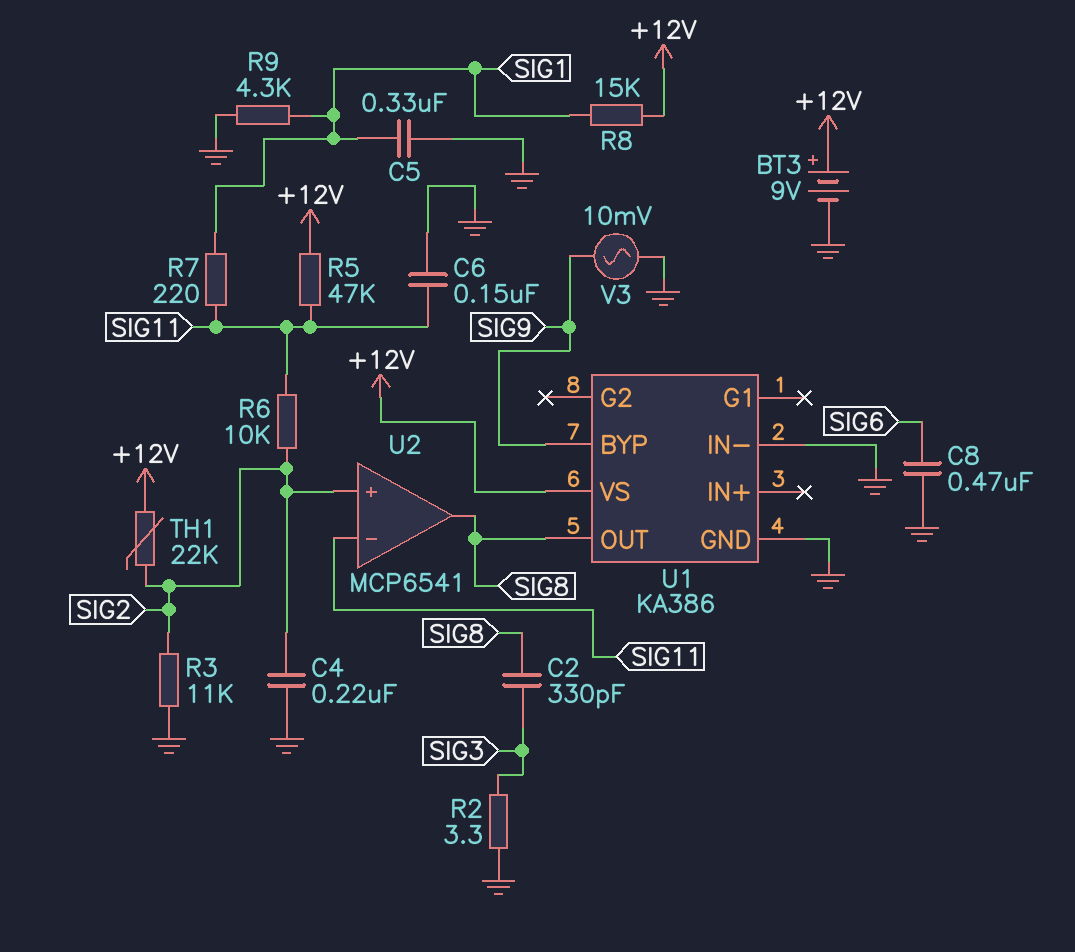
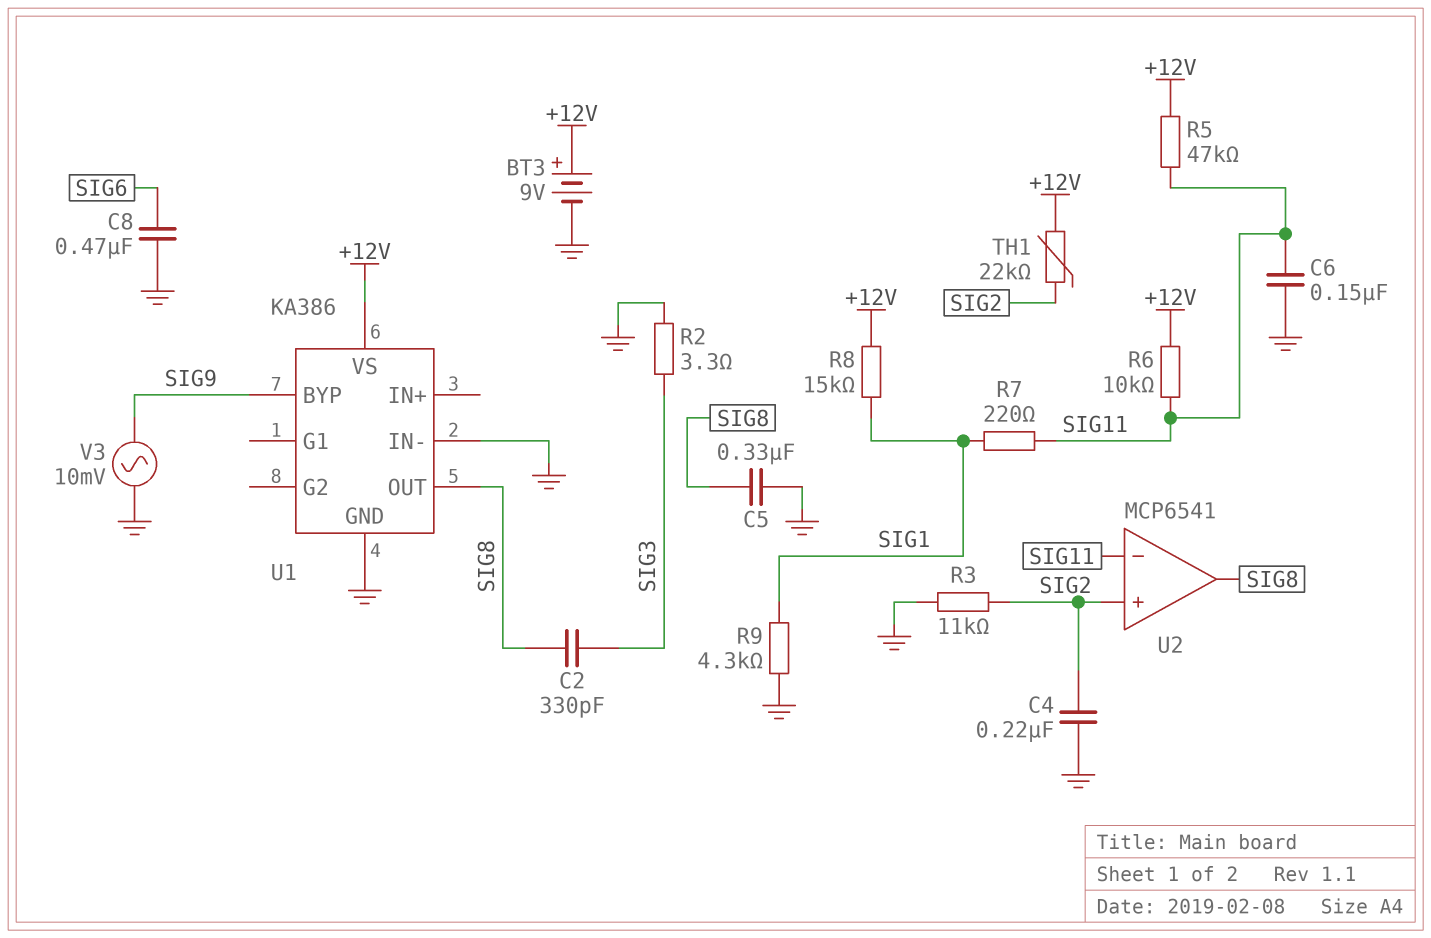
C5: 330nF (GND, SIG1) -> 330nF (GND, SIG8)
R6: 10k (SIG2, SIG11) -> 10k (+12V, SIG11)

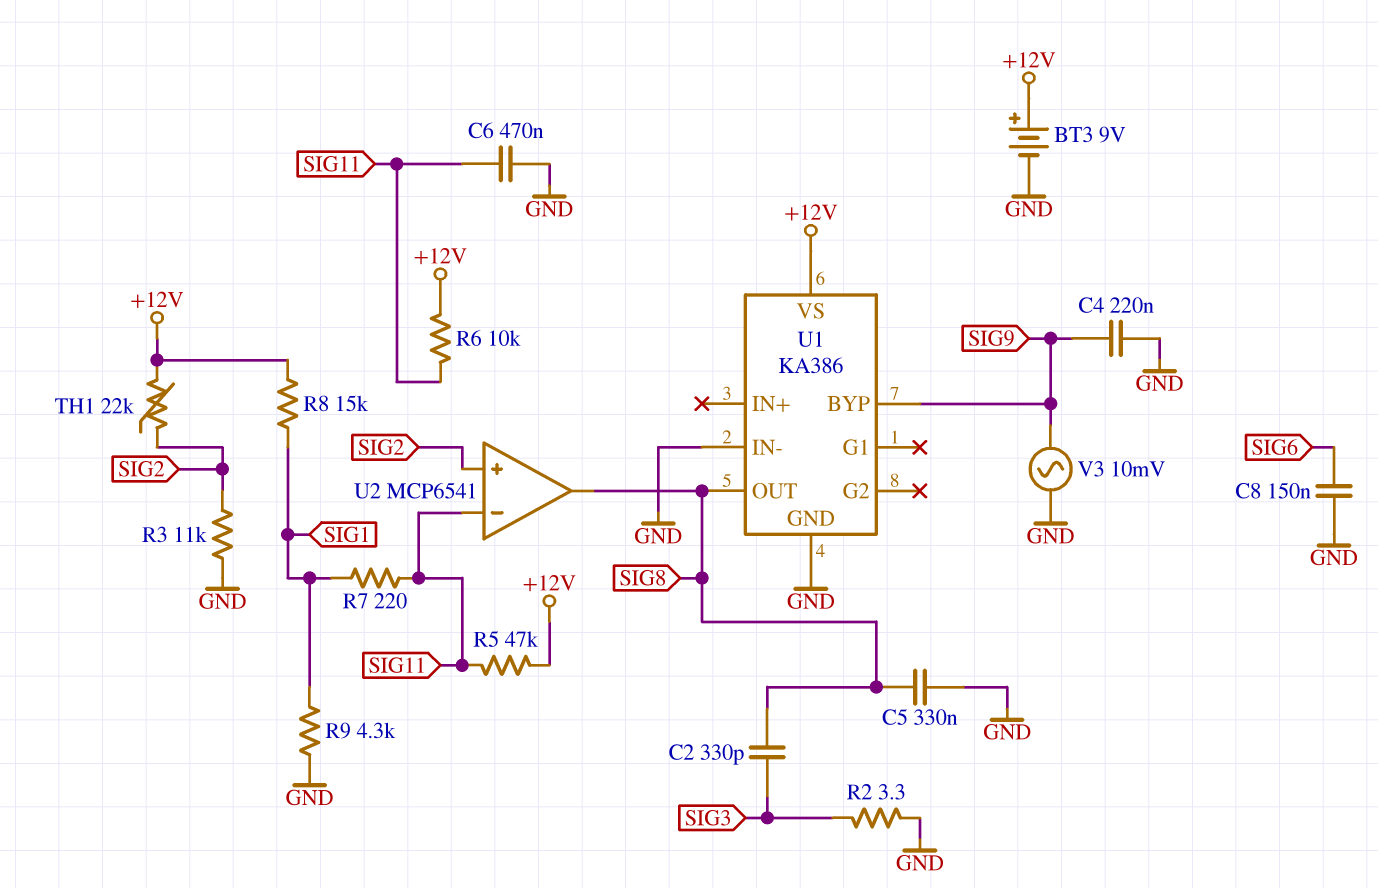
C4: 220nF (GND, SIG2) -> 220nF (GND, SIG9)
C6: 150nF (GND, SIG11) -> 470nF (GND, SIG11)
C8: 470nF (GND, SIG6) -> 150nF (GND, SIG6)

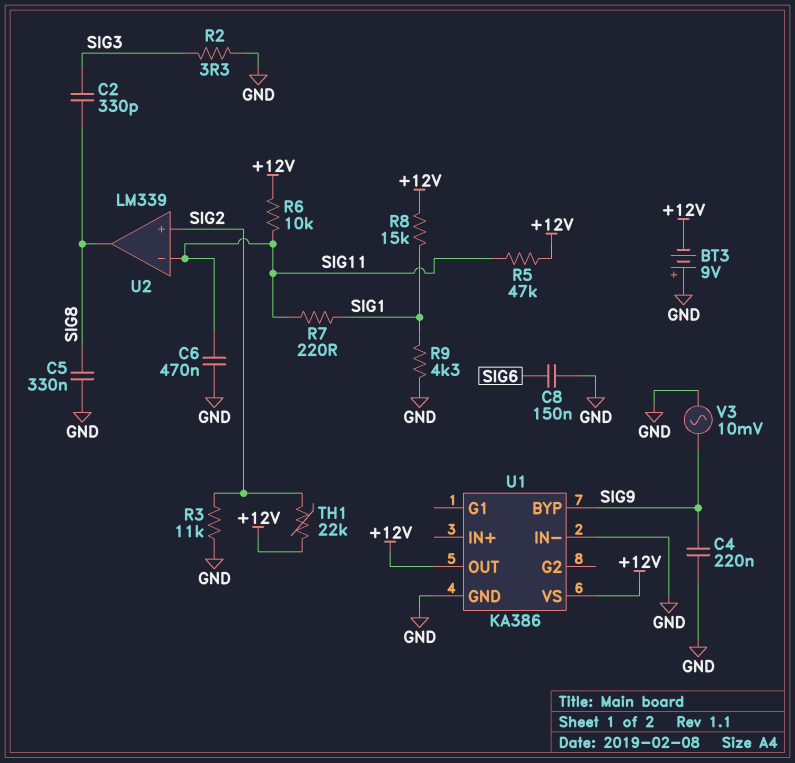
BT3: 9V (plus +12V, minus GND) -> 9V (plus GND, minus +12V)
U1 pin OUT: SIG8 -> +12V
U2: MCP6541 -> LM339

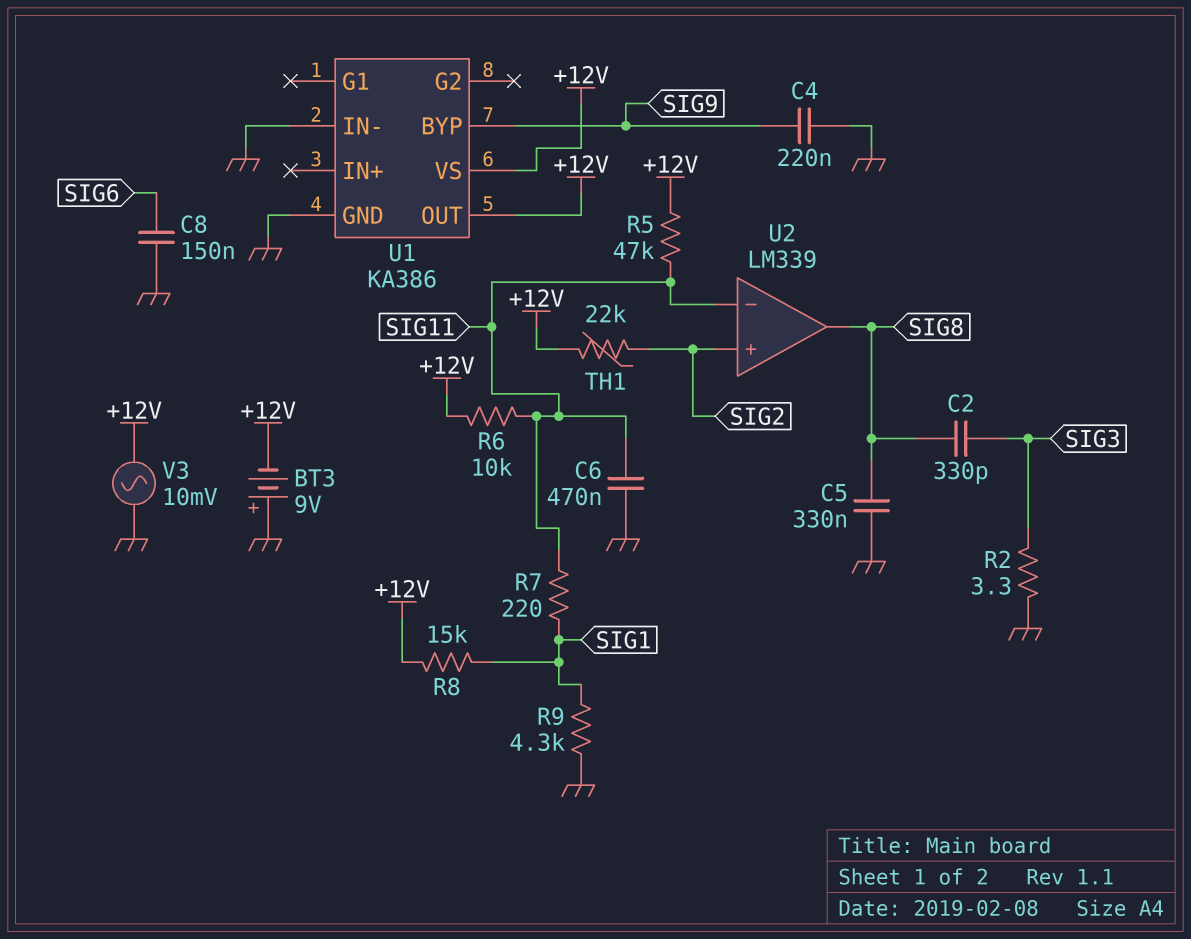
R3: 11k (GND, SIG2) -> none
V3: AC 10mV (GND, SIG9) -> AC 10mV (+12V, GND)

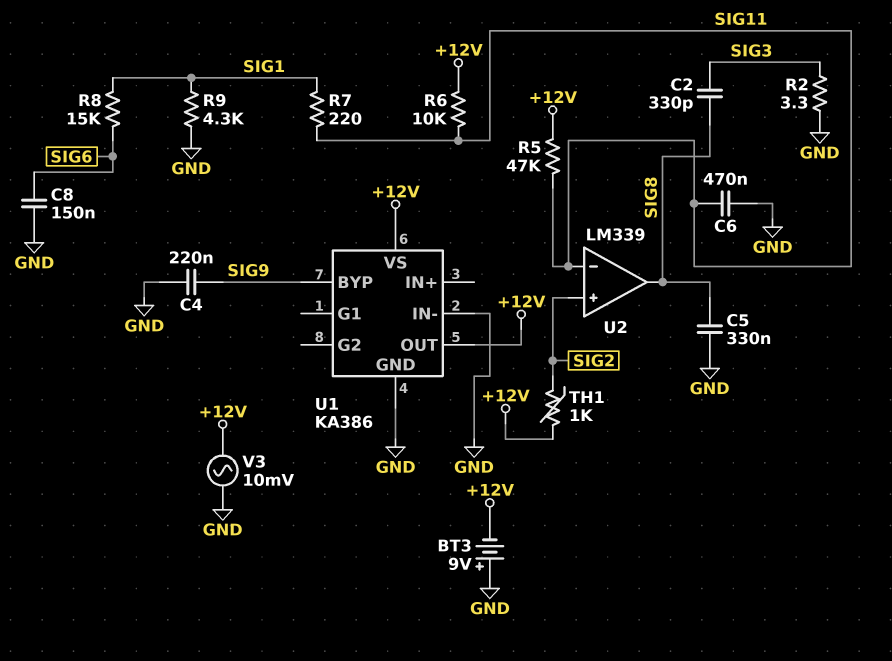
R8: 15k (+12V, SIG1) -> 15k (SIG1, SIG6)
TH1: 22k (+12V, SIG2) -> 1k (+12V, SIG2)

